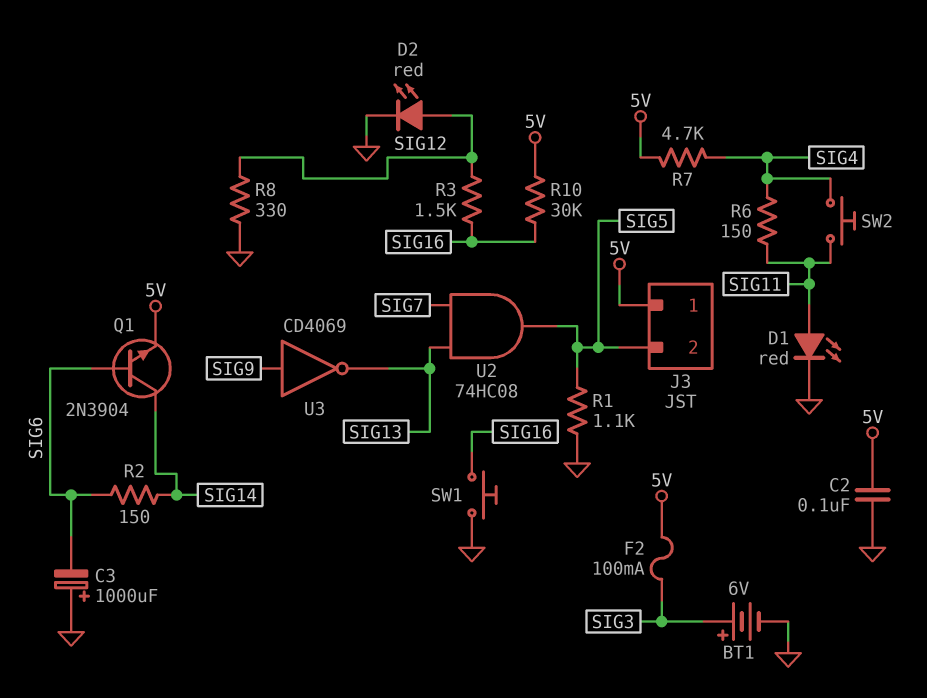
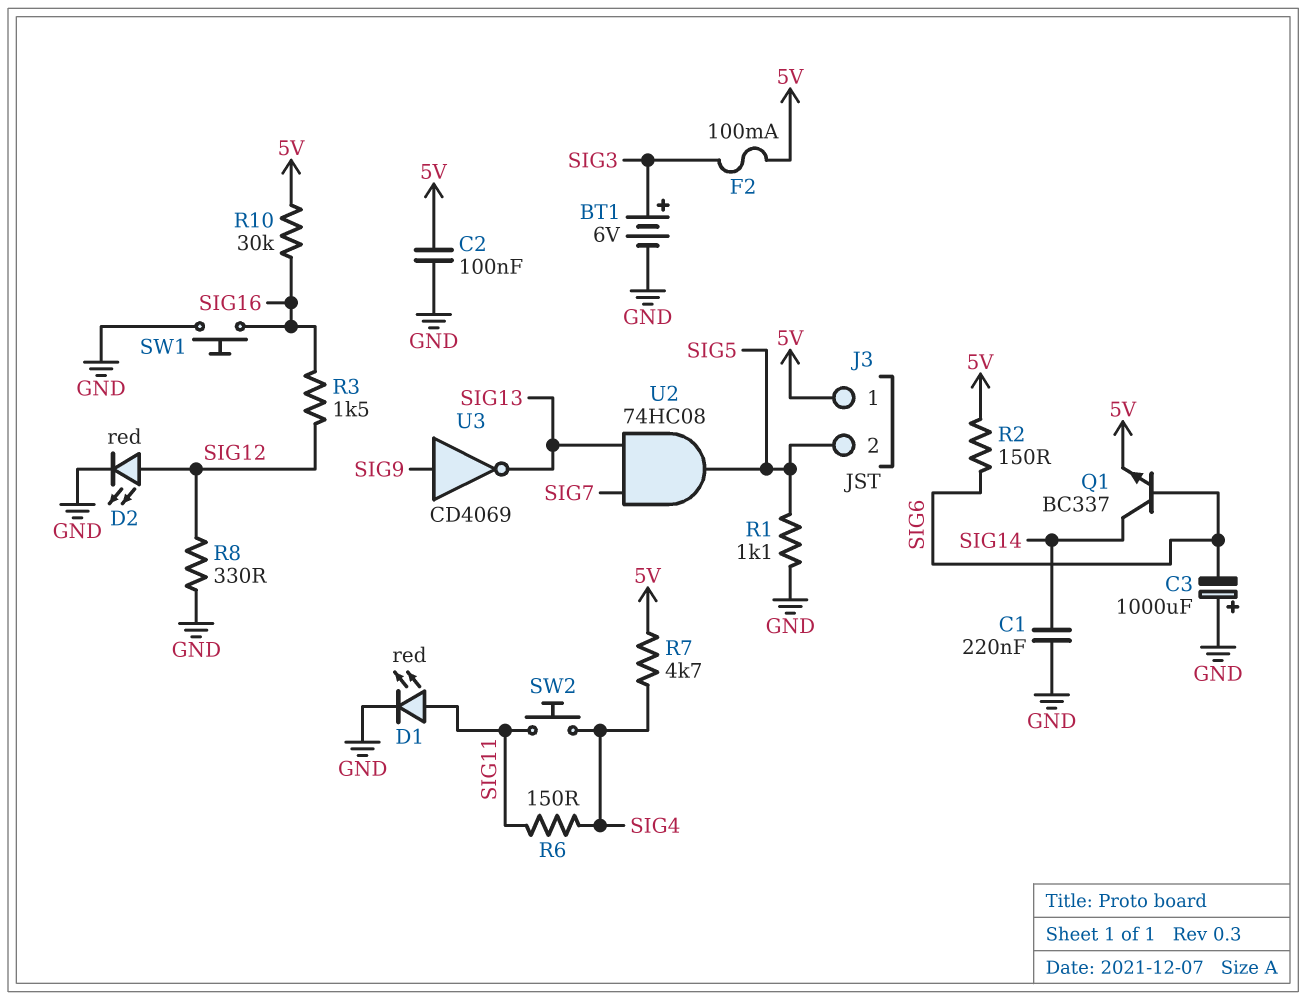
C1: none -> 220nF (GND, SIG14)
Q1: NPN 2N3904 (B SIG6, C SIG14, E 5V) -> NPN BC337 (B SIG6, C SIG14, E 5V)
R2: 150 (SIG6, SIG14) -> 150 (5V, SIG6)

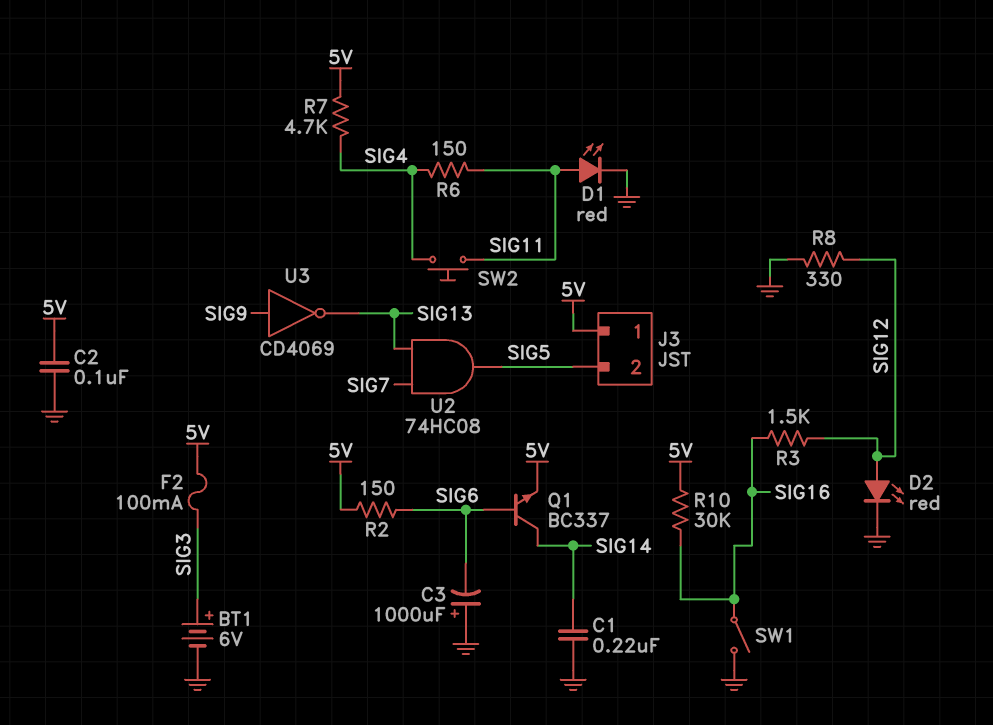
R1: 1.1k (GND, SIG5) -> none
SW1: button (GND, SIG16) -> switch (GND, SIG16)

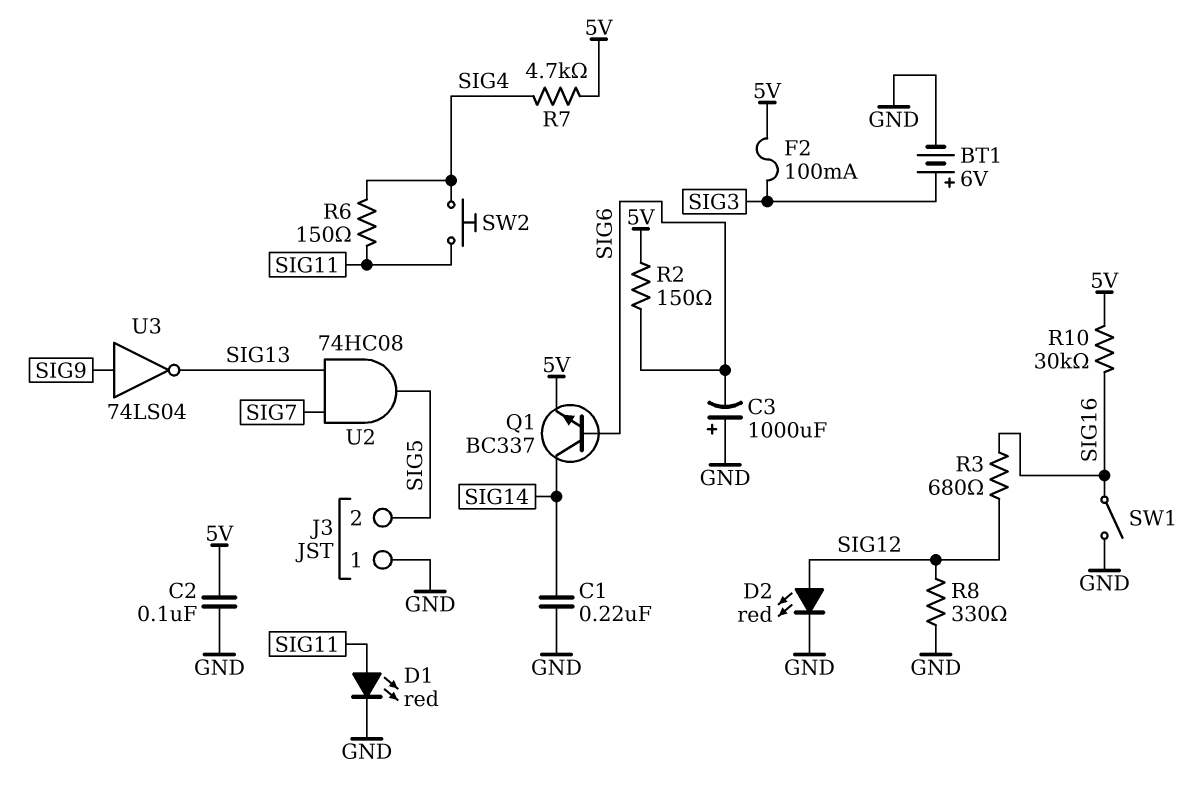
J3 pin 1: 5V -> GND
R3: 1.5k (SIG12, SIG16) -> 680 (SIG12, SIG16)
U3: NOT CD4069 (in SIG9, out SIG13) -> NOT 74LS04 (in SIG9, out SIG13)

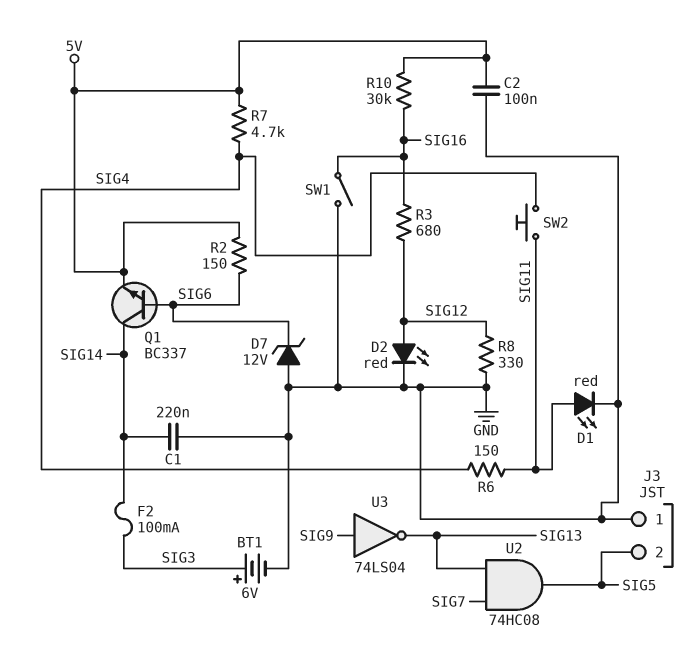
C3: 1000uF (plus GND, minus SIG6) -> none
D7: none -> zener 12V (A GND, K SIG6)
F2: 100mA (5V, SIG3) -> 100mA (SIG3, SIG14)

